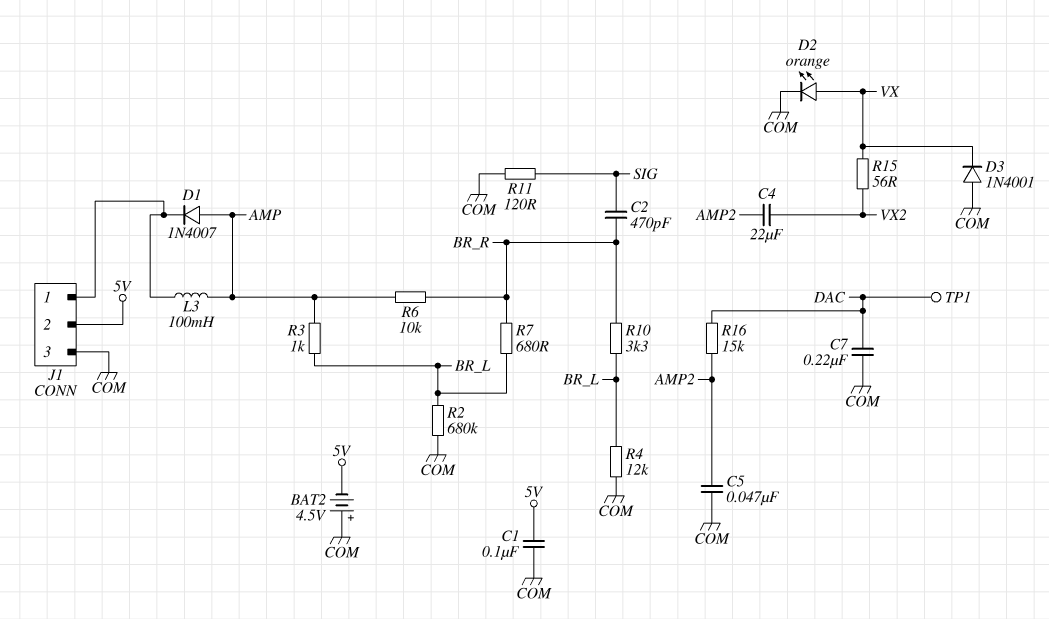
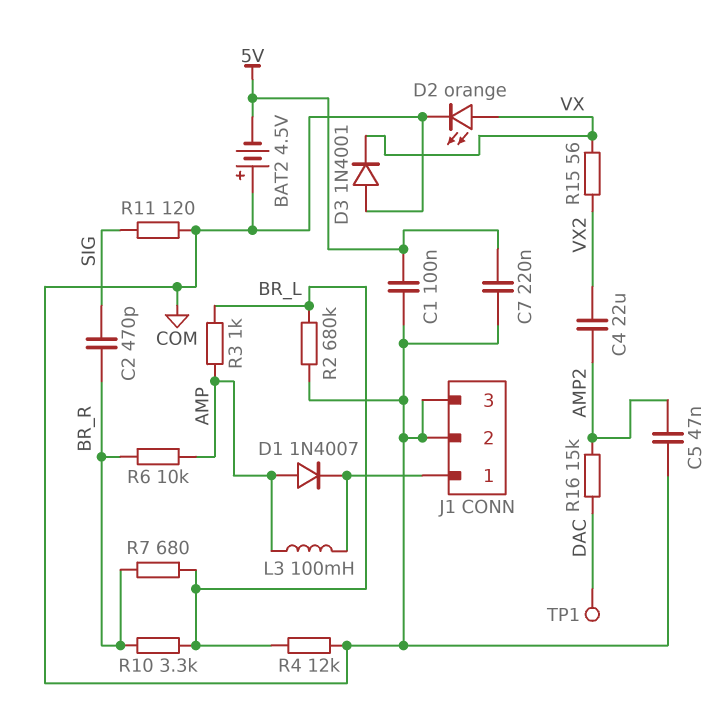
C7: 220nF (COM, DAC) -> 220nF (5V, COM)
J1 pin 2: 5V -> COM

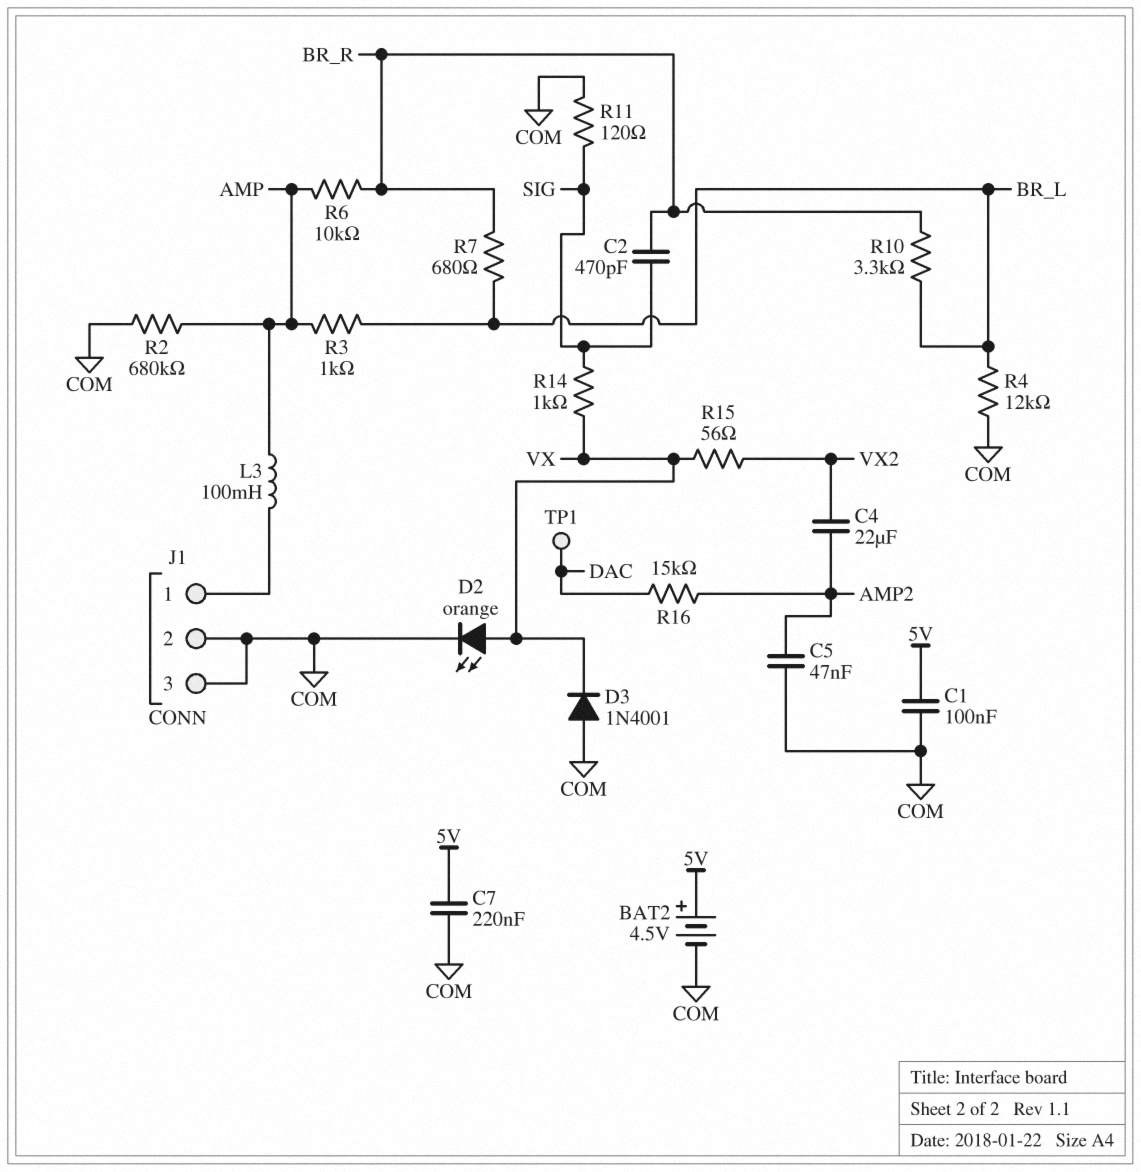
BAT2: 4.5V (plus COM, minus 5V) -> 4.5V (plus 5V, minus COM)
D1: diode 1N4007 (A AMP, K J1/1) -> none
R2: 680k (BR_L, COM) -> 680k (AMP, COM)
R14: none -> 1k (SIG, VX)

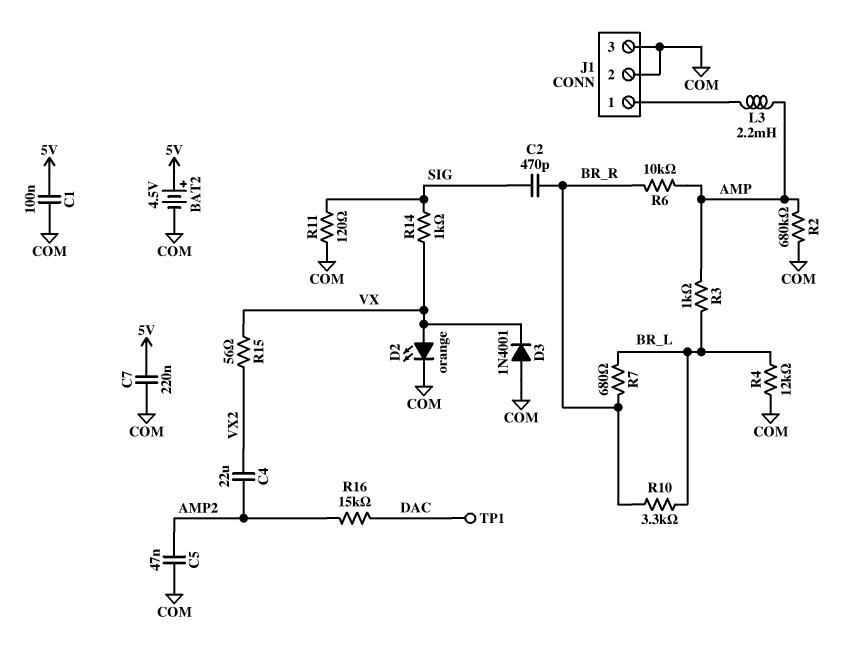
L3: 100mH (AMP, J1/1) -> 2.2mH (AMP, J1/1)

